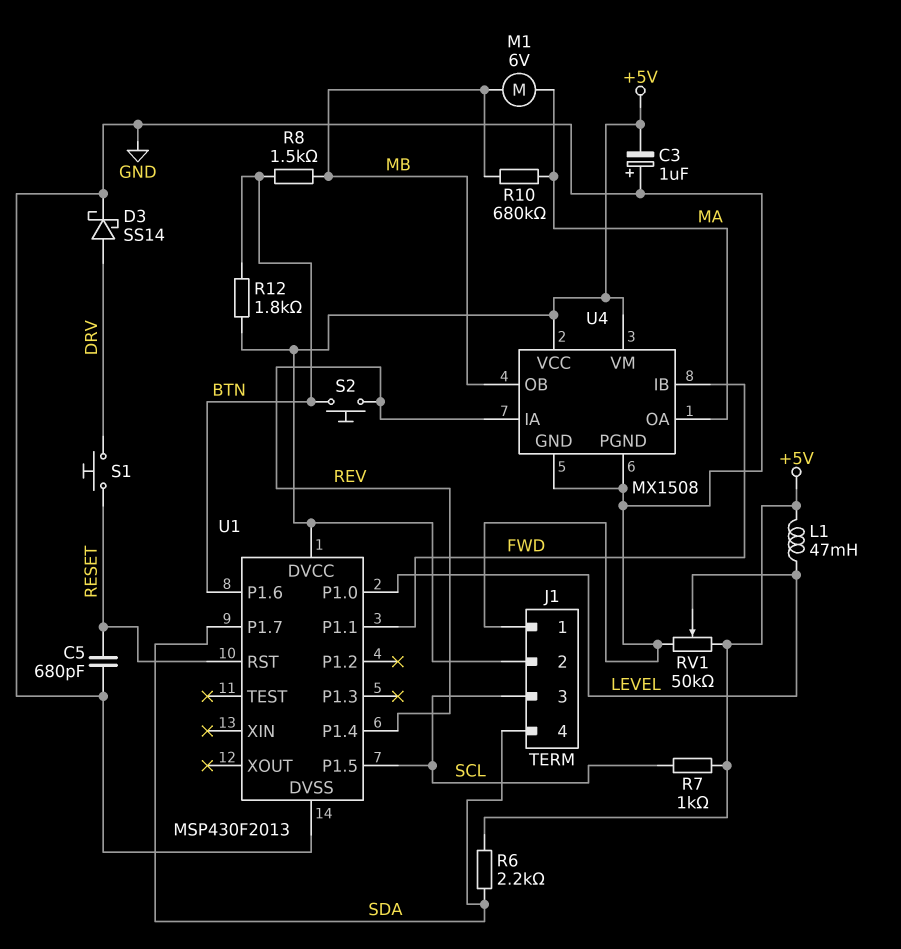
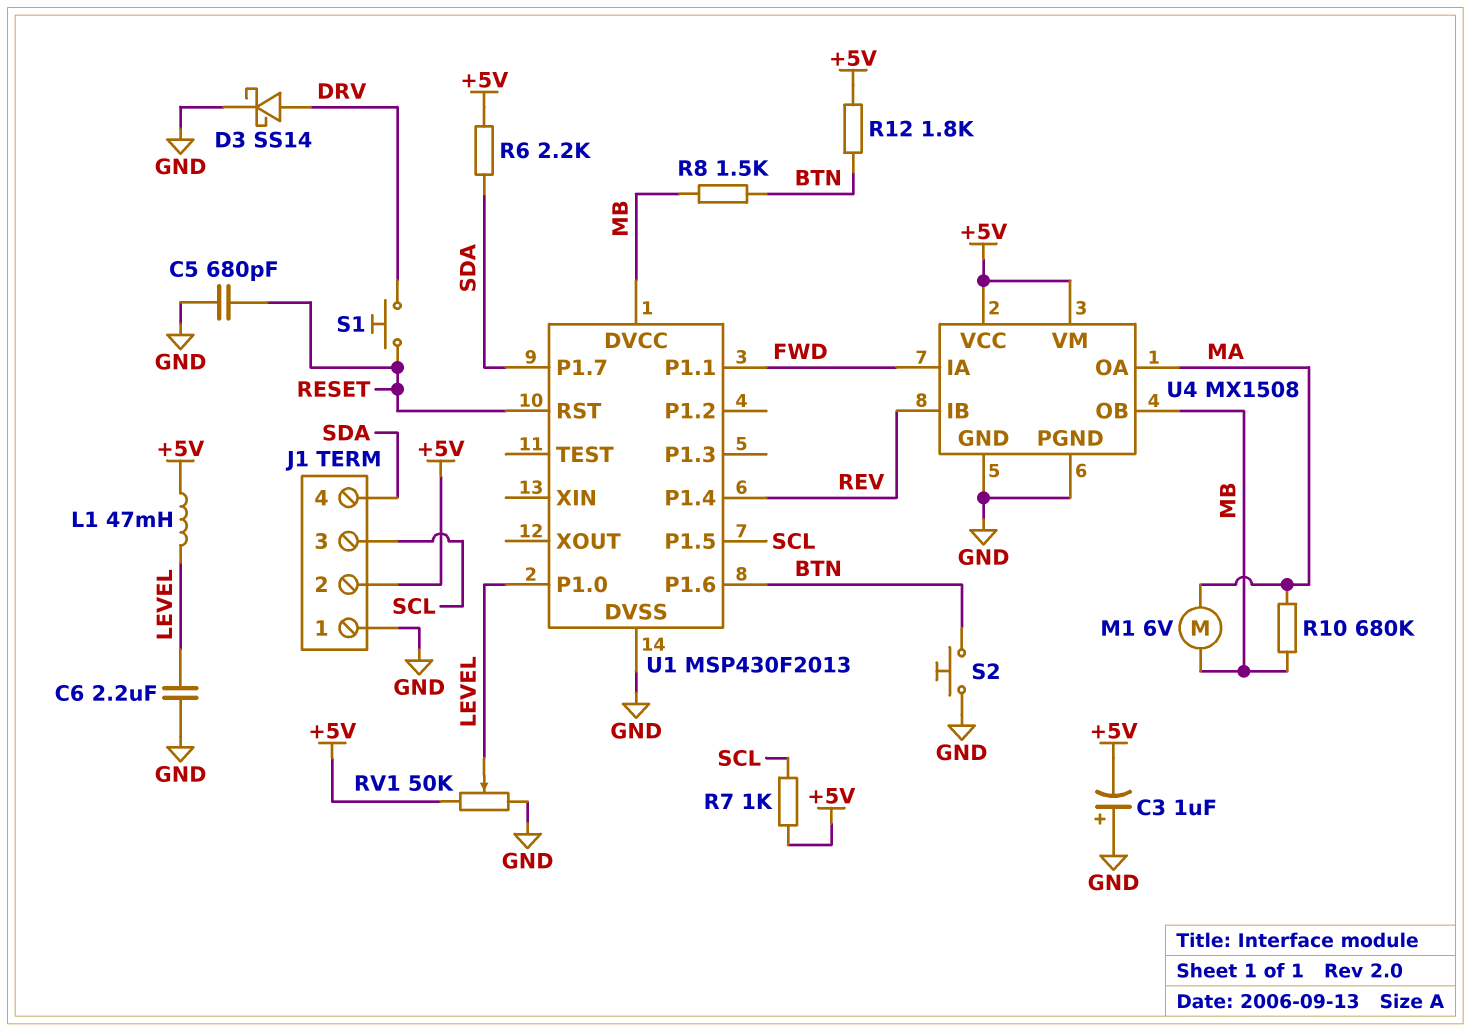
C6: none -> 2.2uF (GND, LEVEL)
S2: button (BTN, REV) -> button (BTN, GND)
U1 pin DVCC: +5V -> MB
U4 pin IA: REV -> FWD
U4 pin IB: FWD -> REV

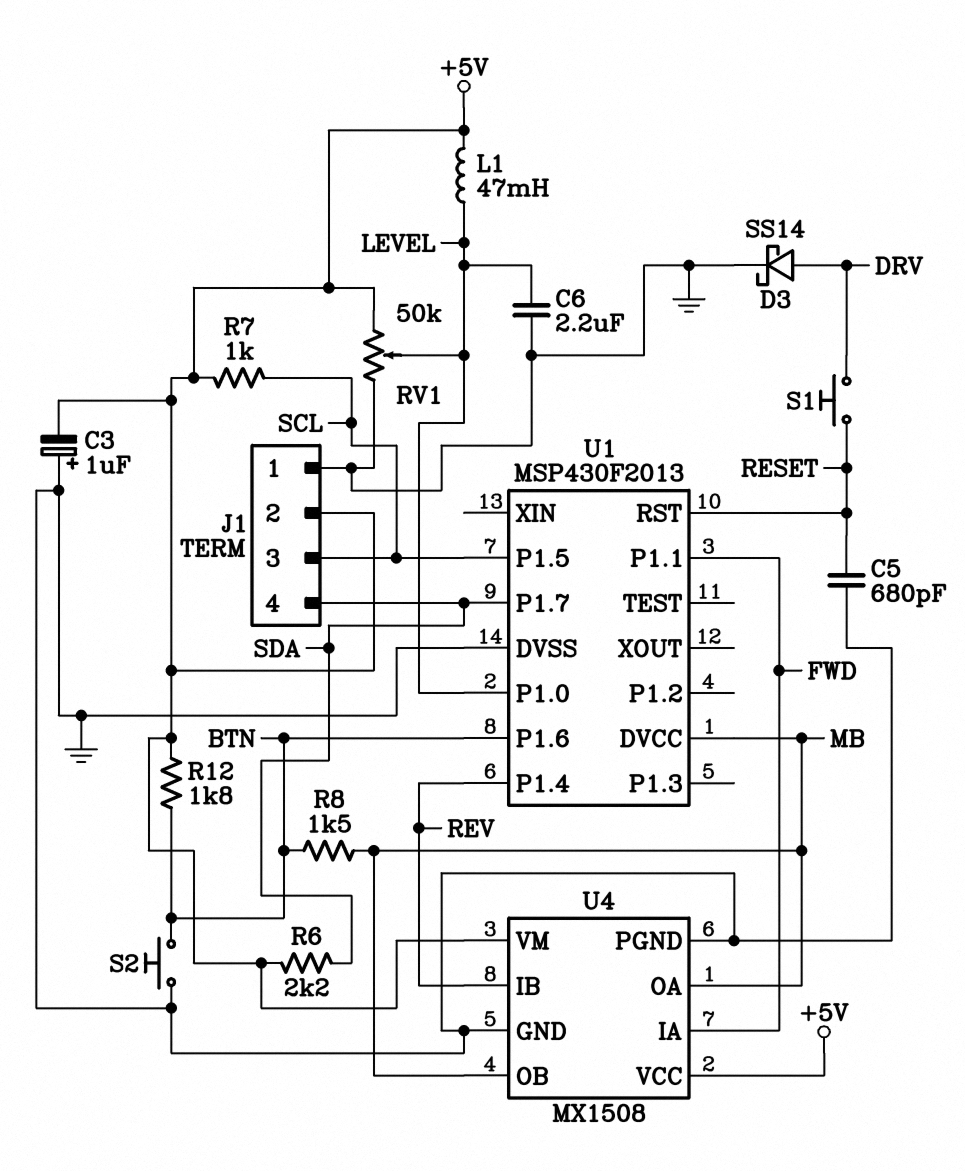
M1: motor 6V (MA, MB) -> none
R10: 680k (MA, MB) -> none
U4 pin OA: MA -> MB

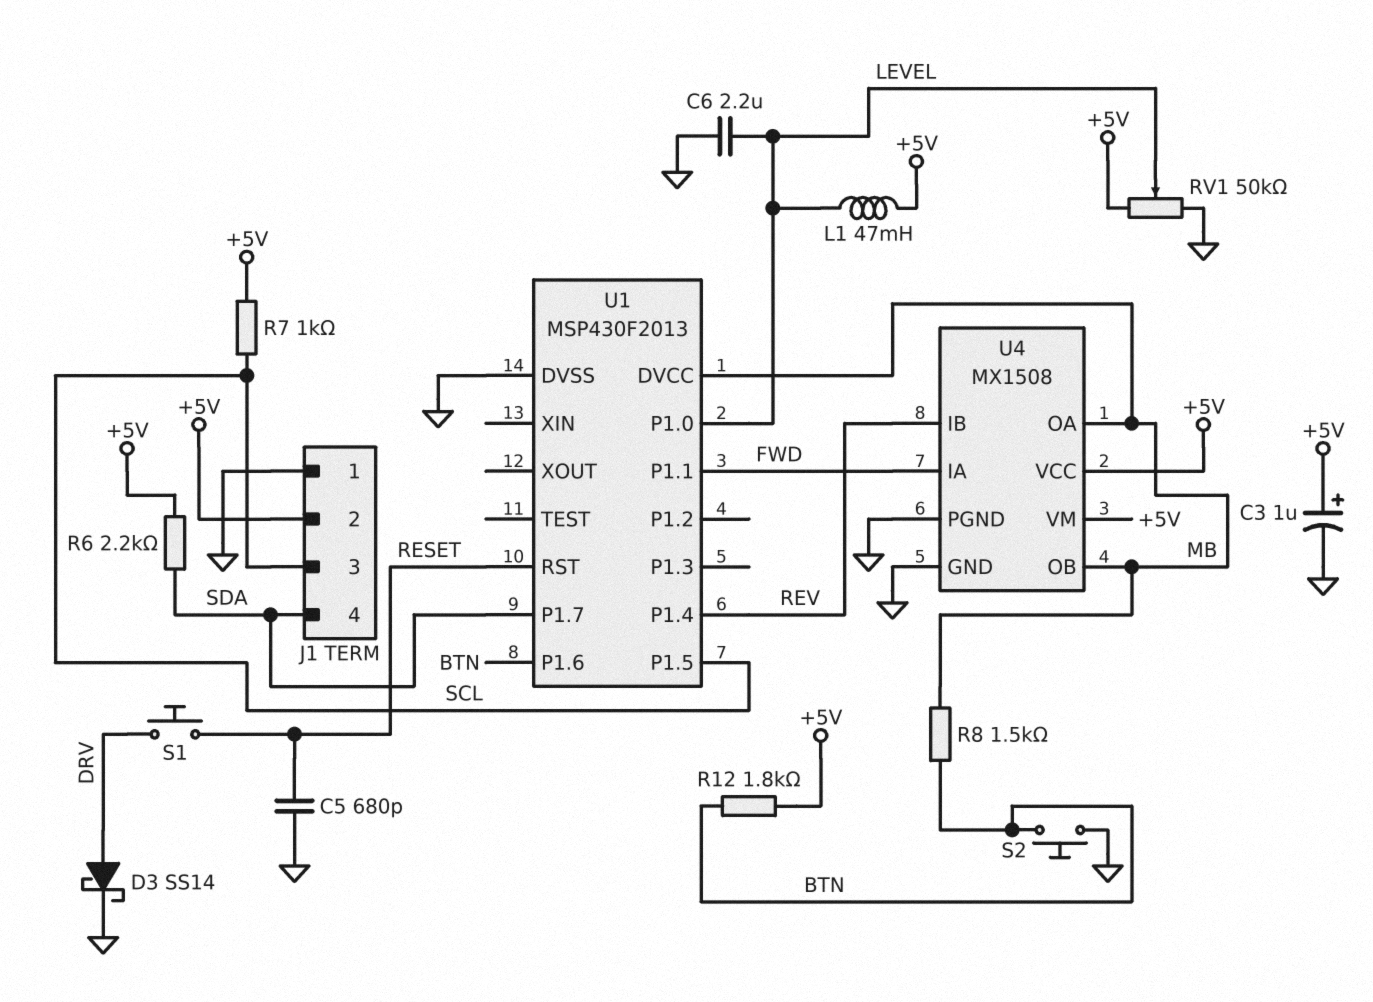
C3: 1uF (plus GND, minus +5V) -> 1uF (plus +5V, minus GND)

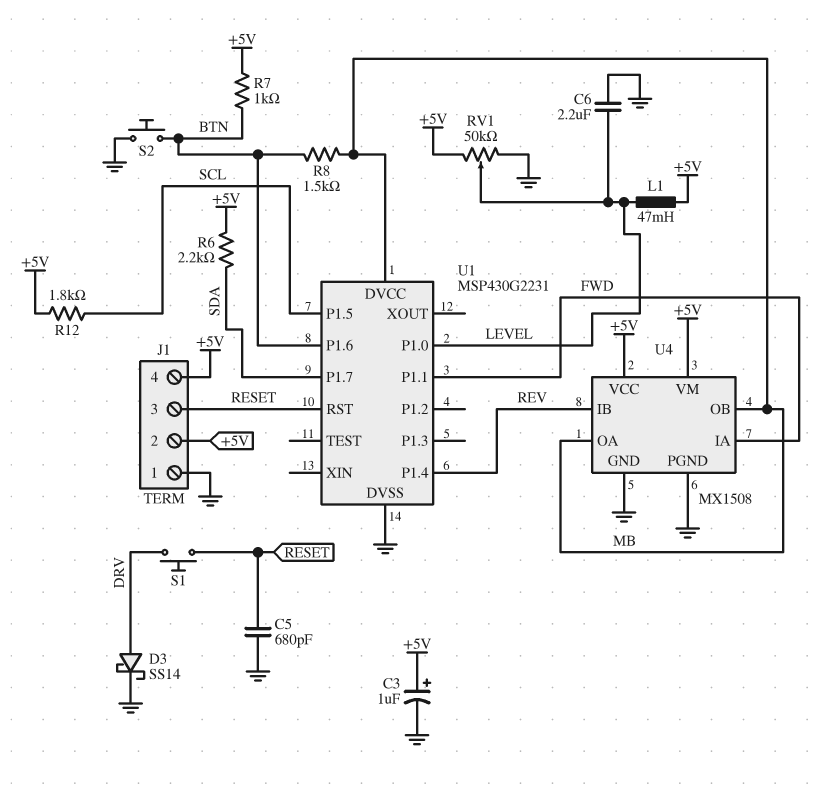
J1 pin 3: SCL -> RESET
J1 pin 4: SDA -> +5V
R7: 1k (+5V, SCL) -> 1k (+5V, BTN)
R12: 1.8k (+5V, BTN) -> 1.8k (+5V, SCL)
U1: MSP430F2013 -> MSP430G2231

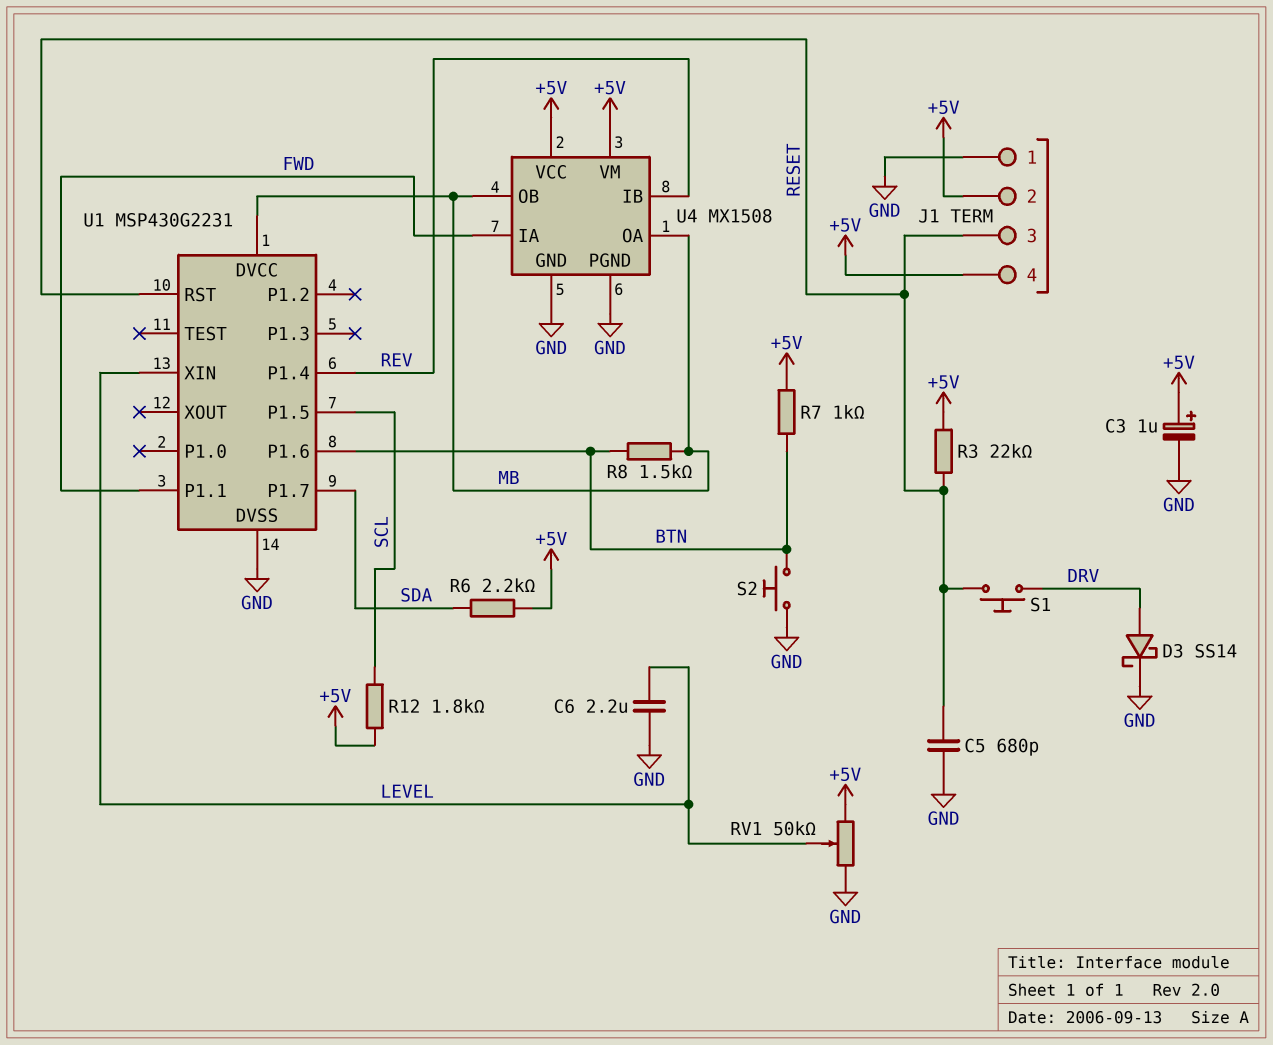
L1: 47mH (+5V, LEVEL) -> none
R3: none -> 22k (+5V, RESET)
U1 pin P1.0: LEVEL -> none
U1 pin XIN: none -> LEVEL

